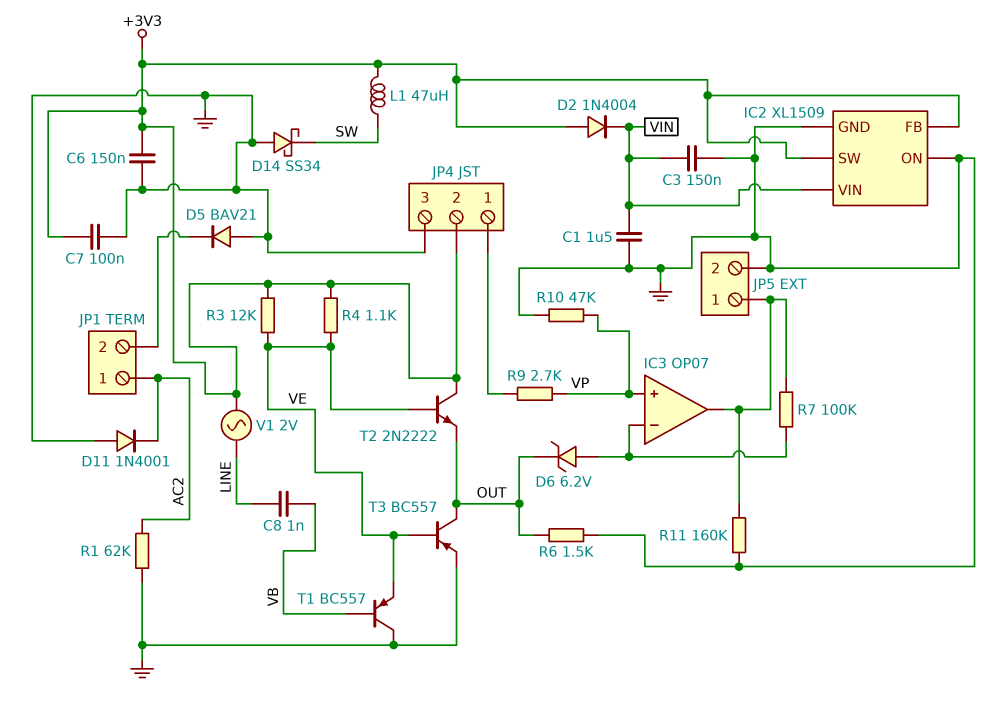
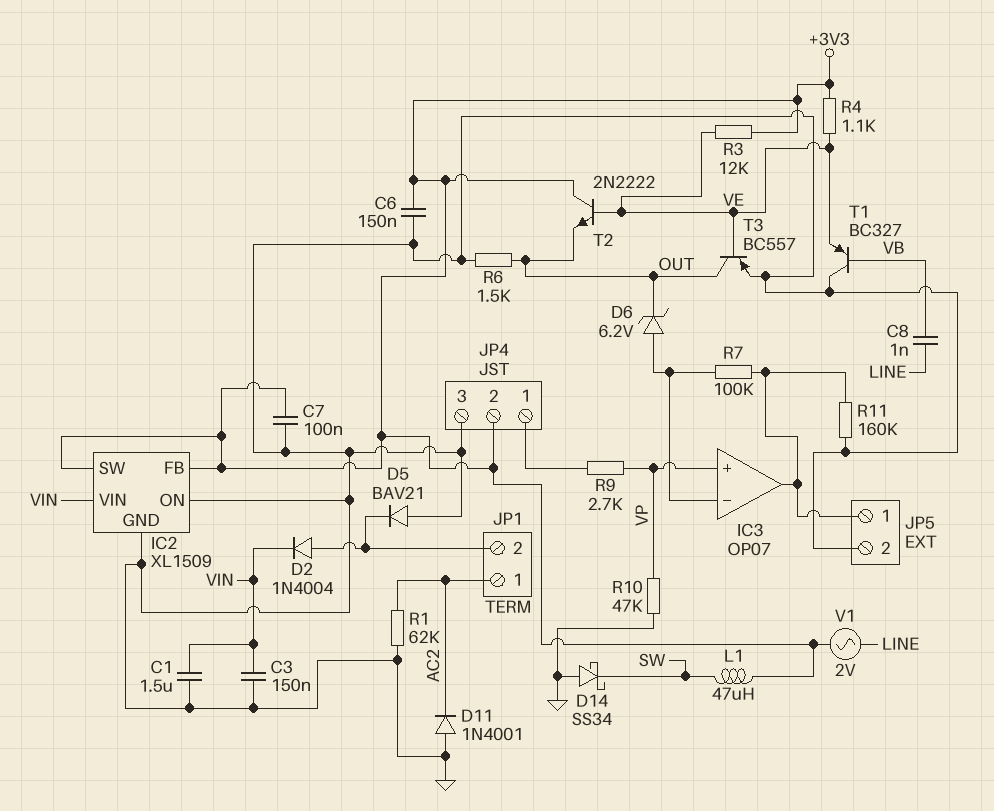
D2: diode 1N4004 (A +3V3, K VIN) -> diode 1N4004 (A JP1/2, K VIN)
T1: PNP BC557 (B VB, C GND, E VE) -> PNP BC327 (B VB, C GND, E VE)

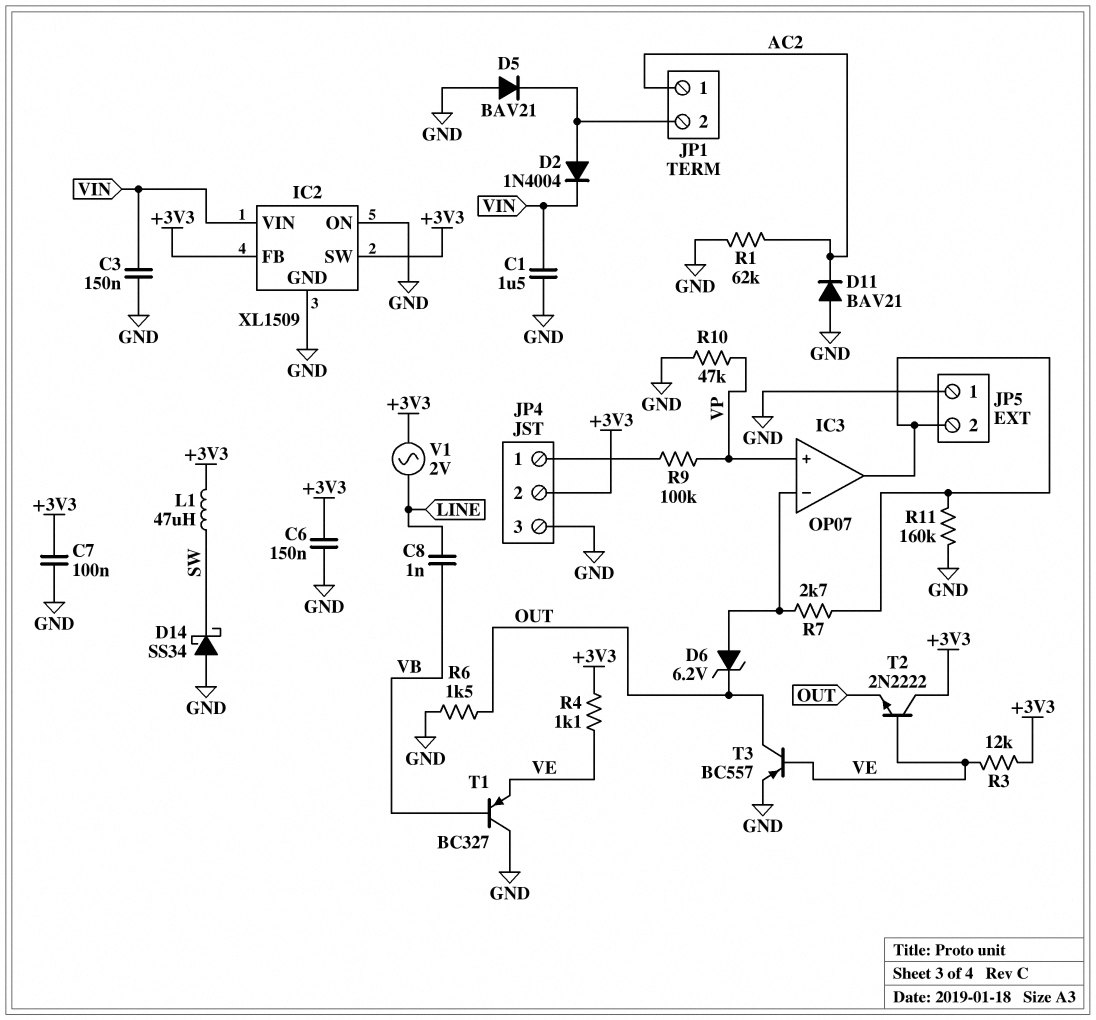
D11: diode 1N4001 (A GND, K AC2) -> diode BAV21 (A GND, K AC2)
JP5 pin 1: IC3/out -> GND
JP5 pin 2: GND -> IC3/out
R7: 100k (IC3/in-, IC3/out) -> 2.7k (IC3/in-, IC3/out)
R9: 2.7k (JP4/1, VP) -> 100k (JP4/1, VP)

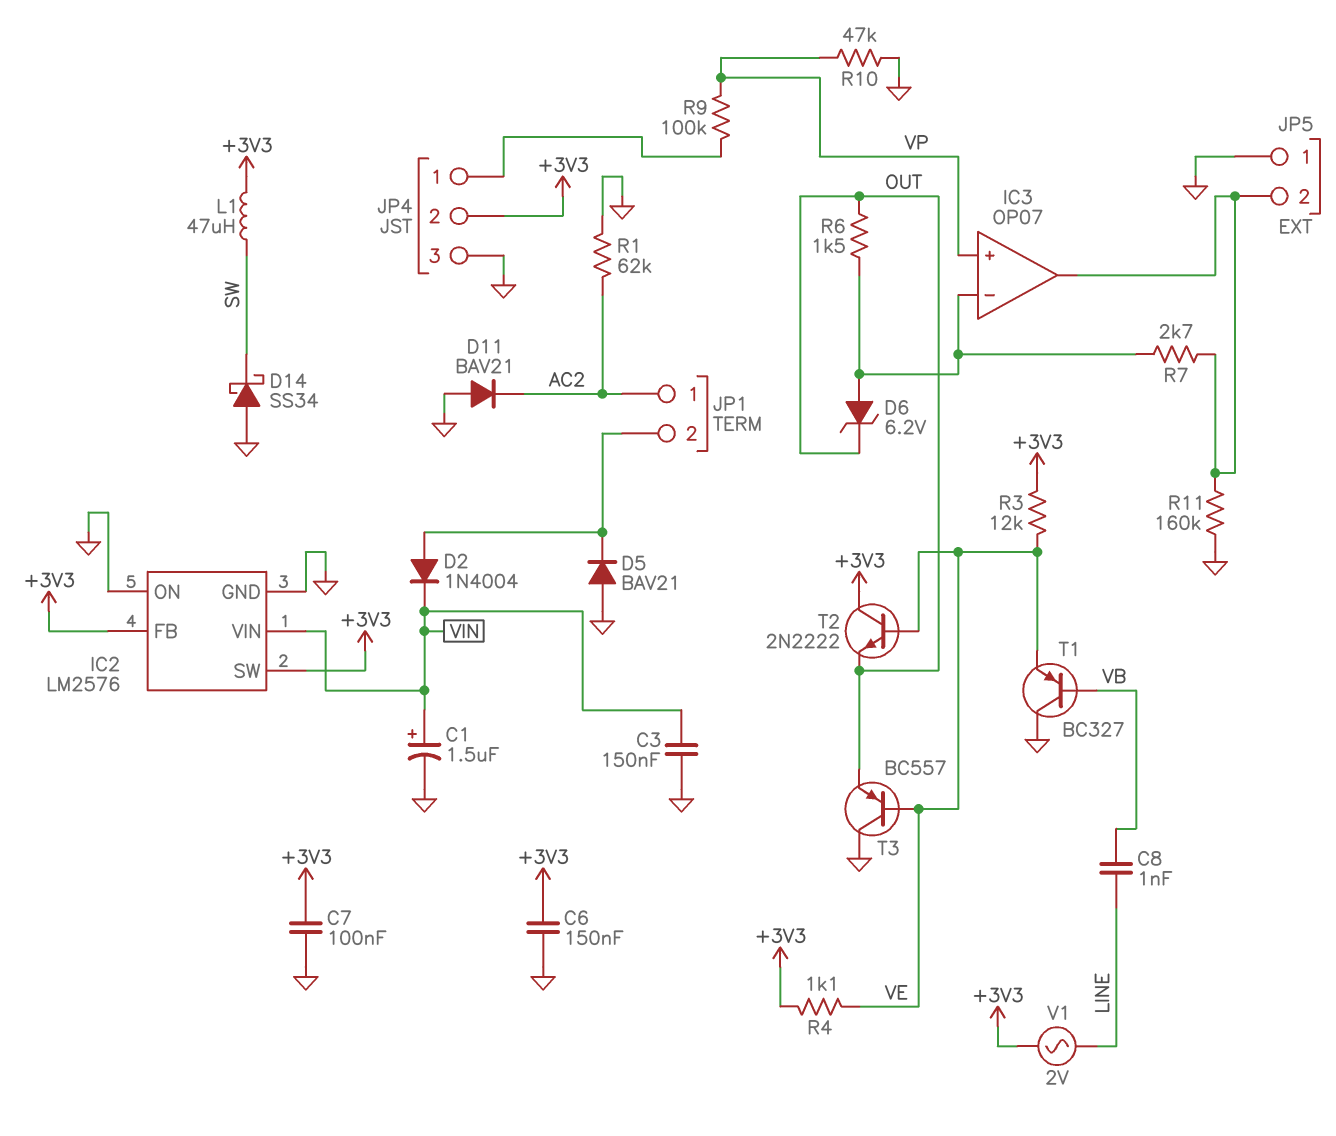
C1: 1.5uF (GND, VIN) -> 1.5uF (plus VIN, minus GND)
IC2: XL1509 -> LM2576
R6: 1.5k (GND, OUT) -> 1.5k (IC3/in-, OUT)
T3: PNP BC557 (B VE, C OUT, E GND) -> PNP BC557 (B VE, C GND, E OUT)

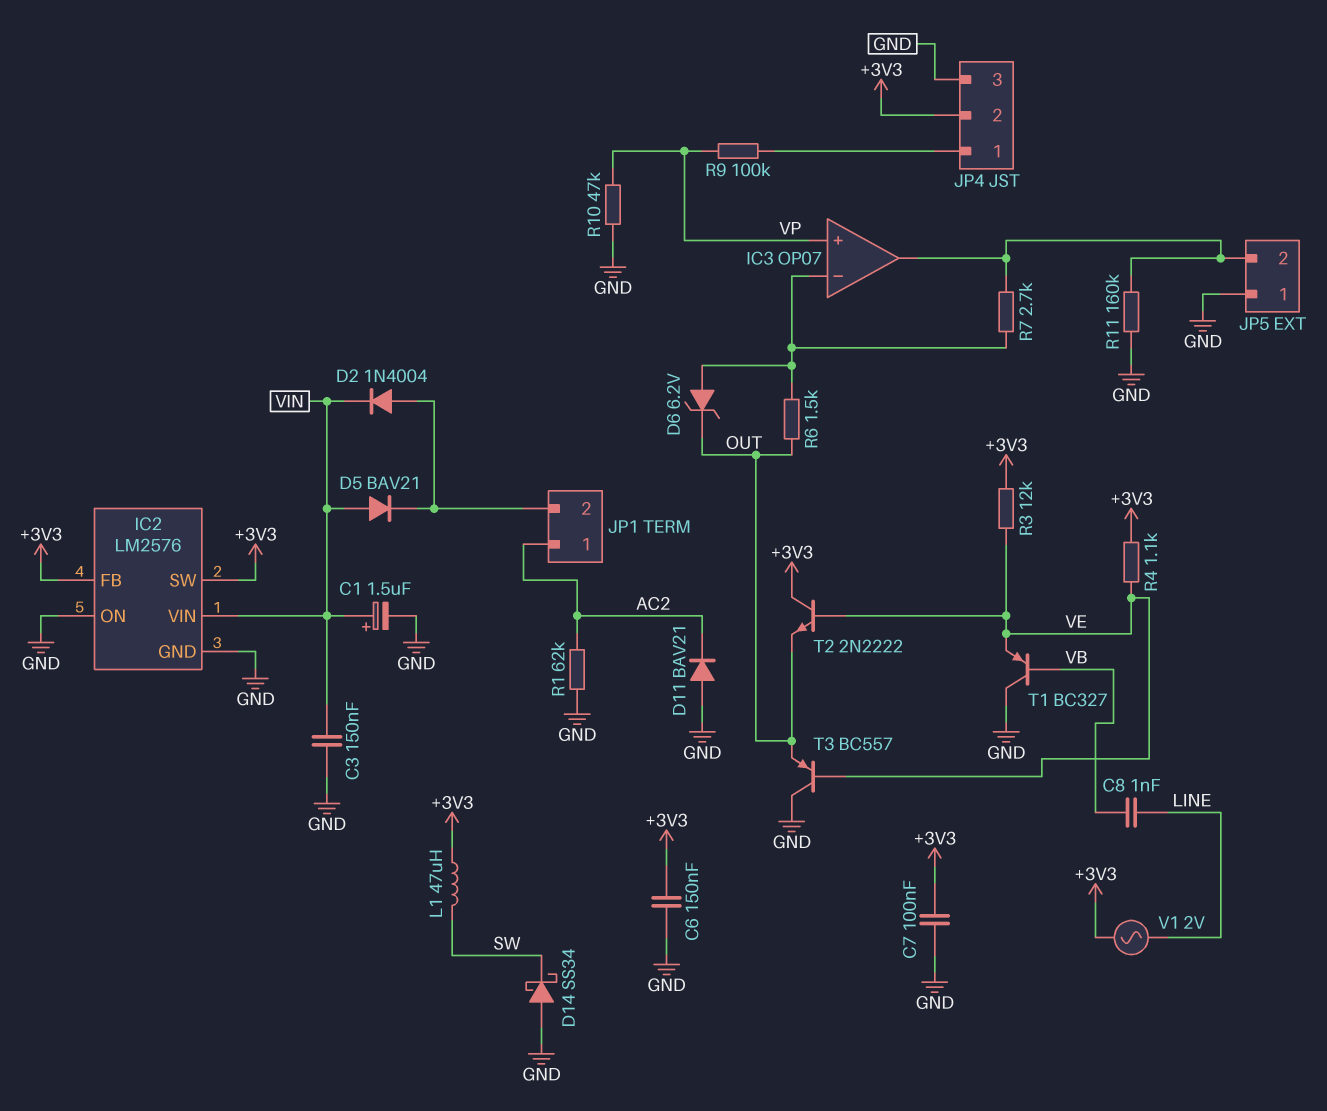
D5: diode BAV21 (A GND, K JP1/2) -> diode BAV21 (A VIN, K JP1/2)

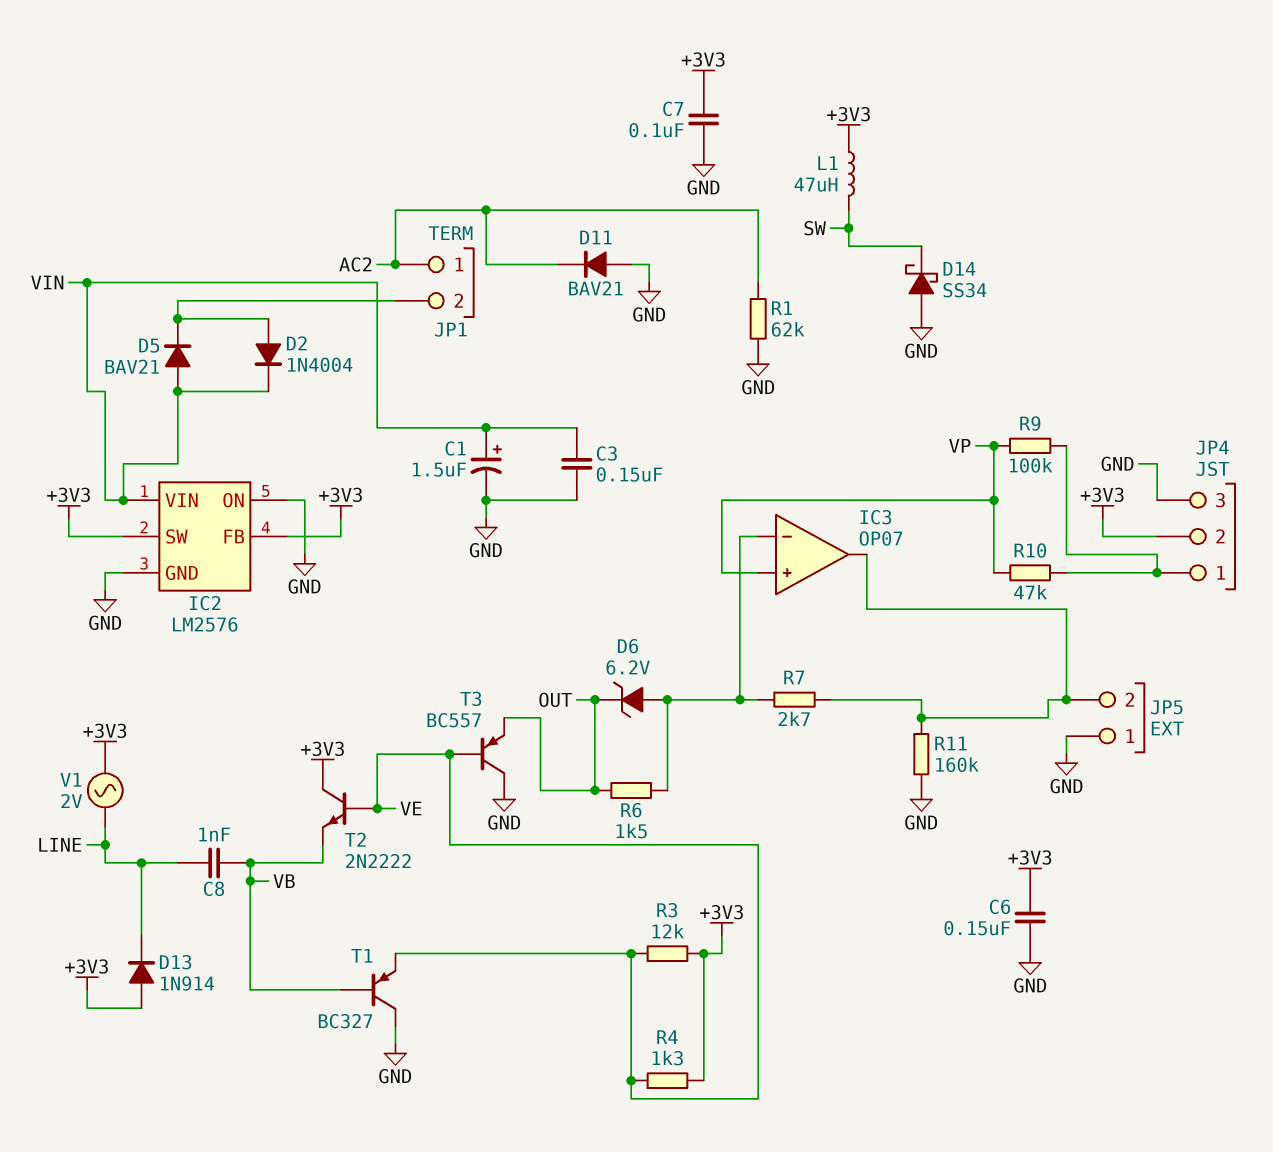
D13: none -> diode 1N914 (A +3V3, K LINE)
R4: 1.1k (+3V3, VE) -> 1.3k (+3V3, VE)
R10: 47k (GND, VP) -> 47k (JP4/1, VP)
T2: NPN 2N2222 (B VE, C +3V3, E OUT) -> NPN 2N2222 (B VE, C +3V3, E VB)

